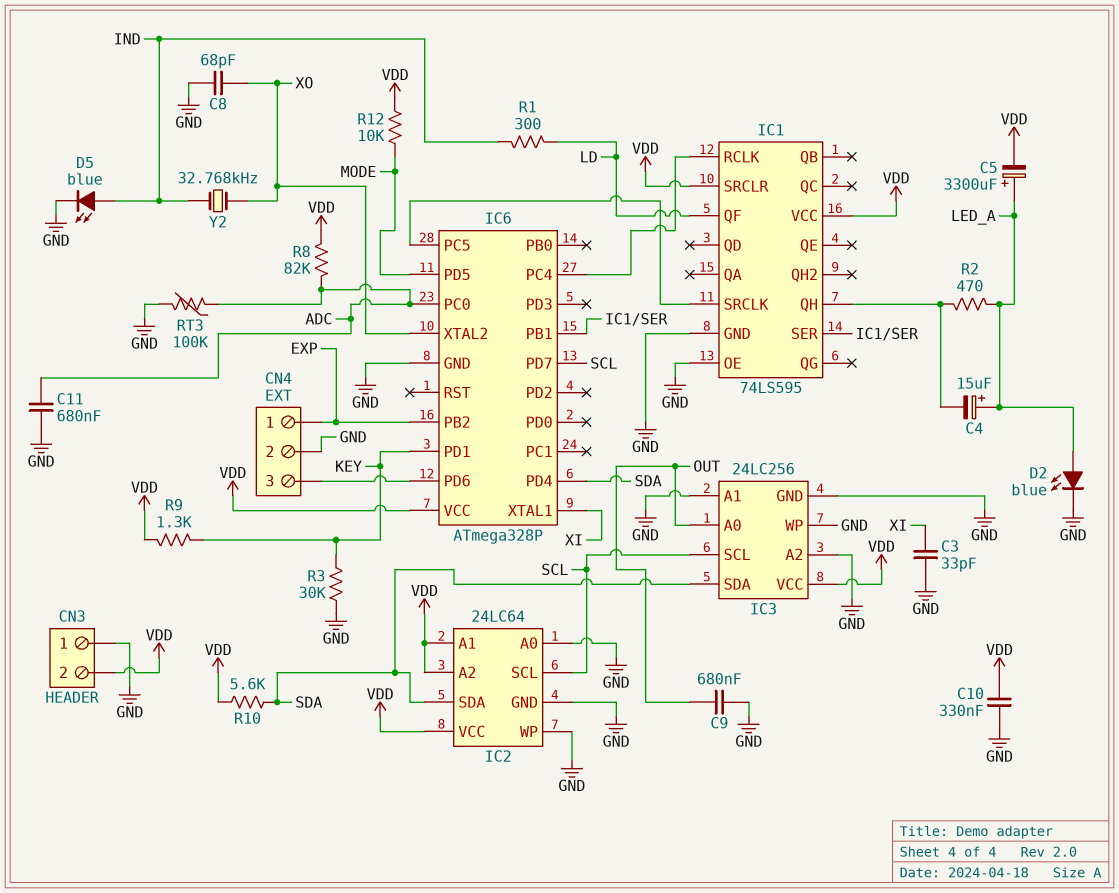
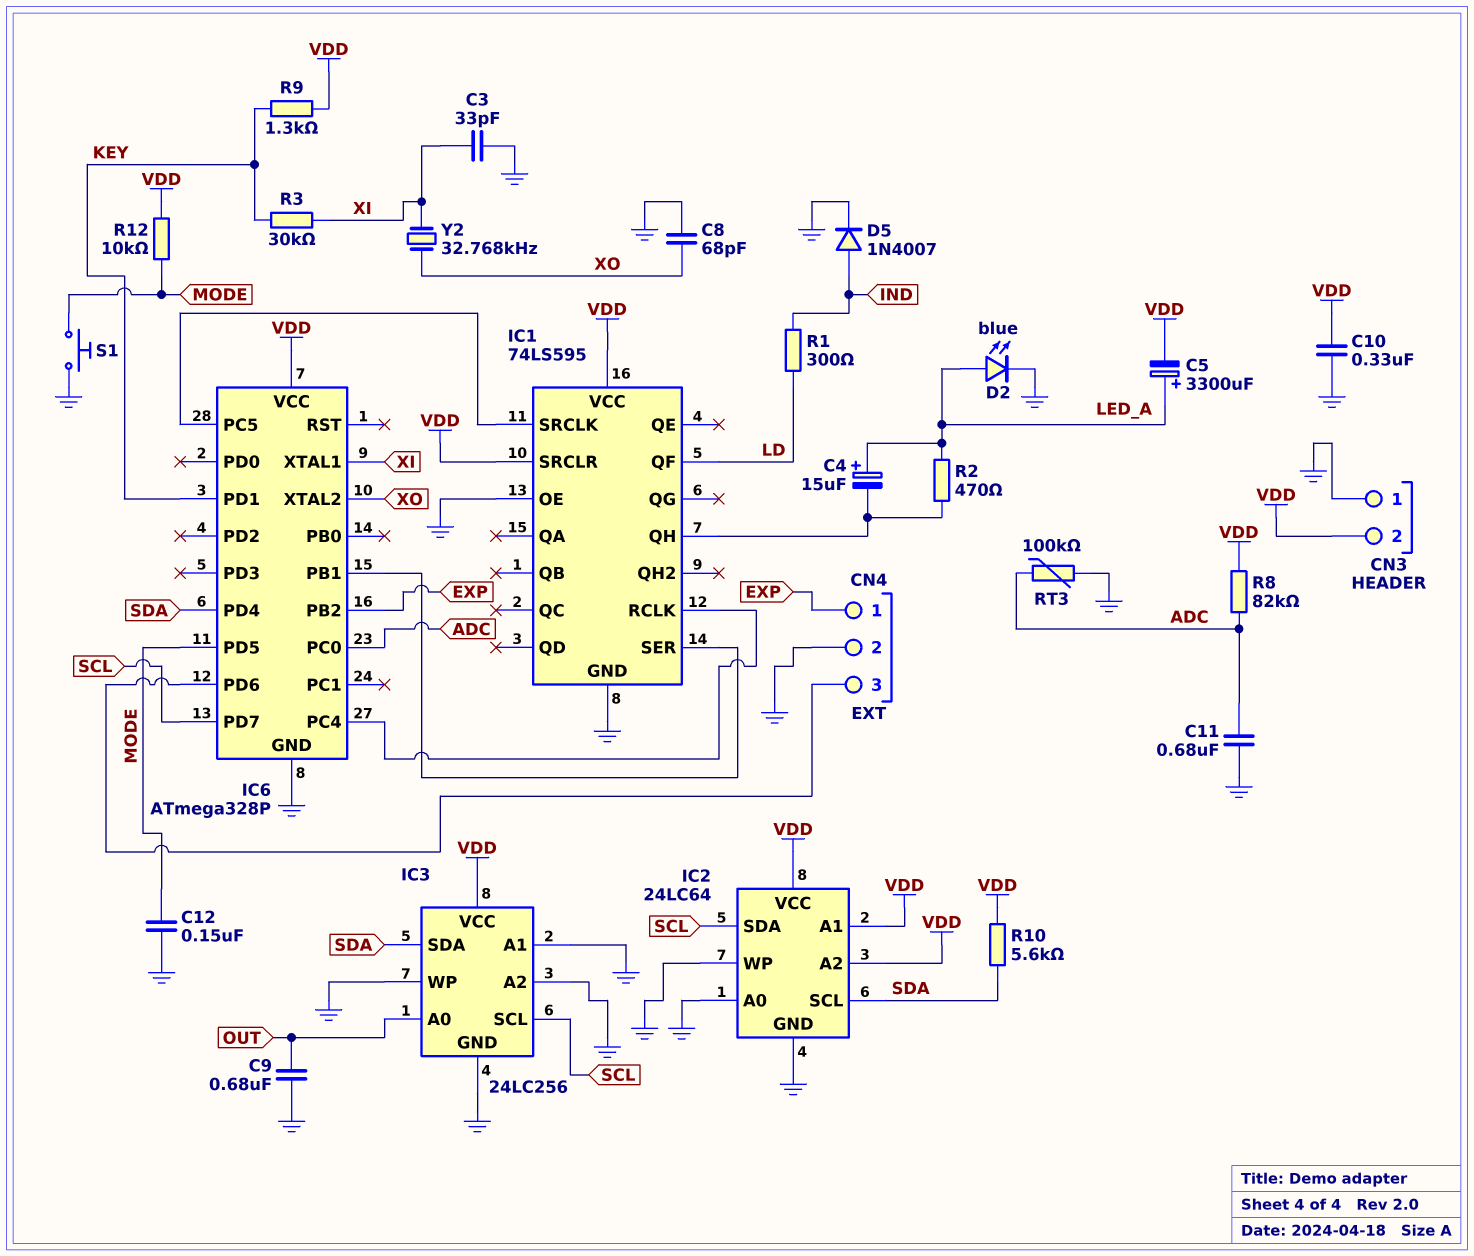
C12: none -> 150nF (GND, MODE)
D5: LED blue (A IND, K GND) -> diode 1N4007 (A IND, K GND)
IC2 pin SCL: SCL -> SDA
IC2 pin SDA: SDA -> SCL
R3: 30k (GND, KEY) -> 30k (KEY, XI)
S1: none -> button (GND, MODE)
Y2: 32.768kHz (IND, XO) -> 32.768kHz (XI, XO)

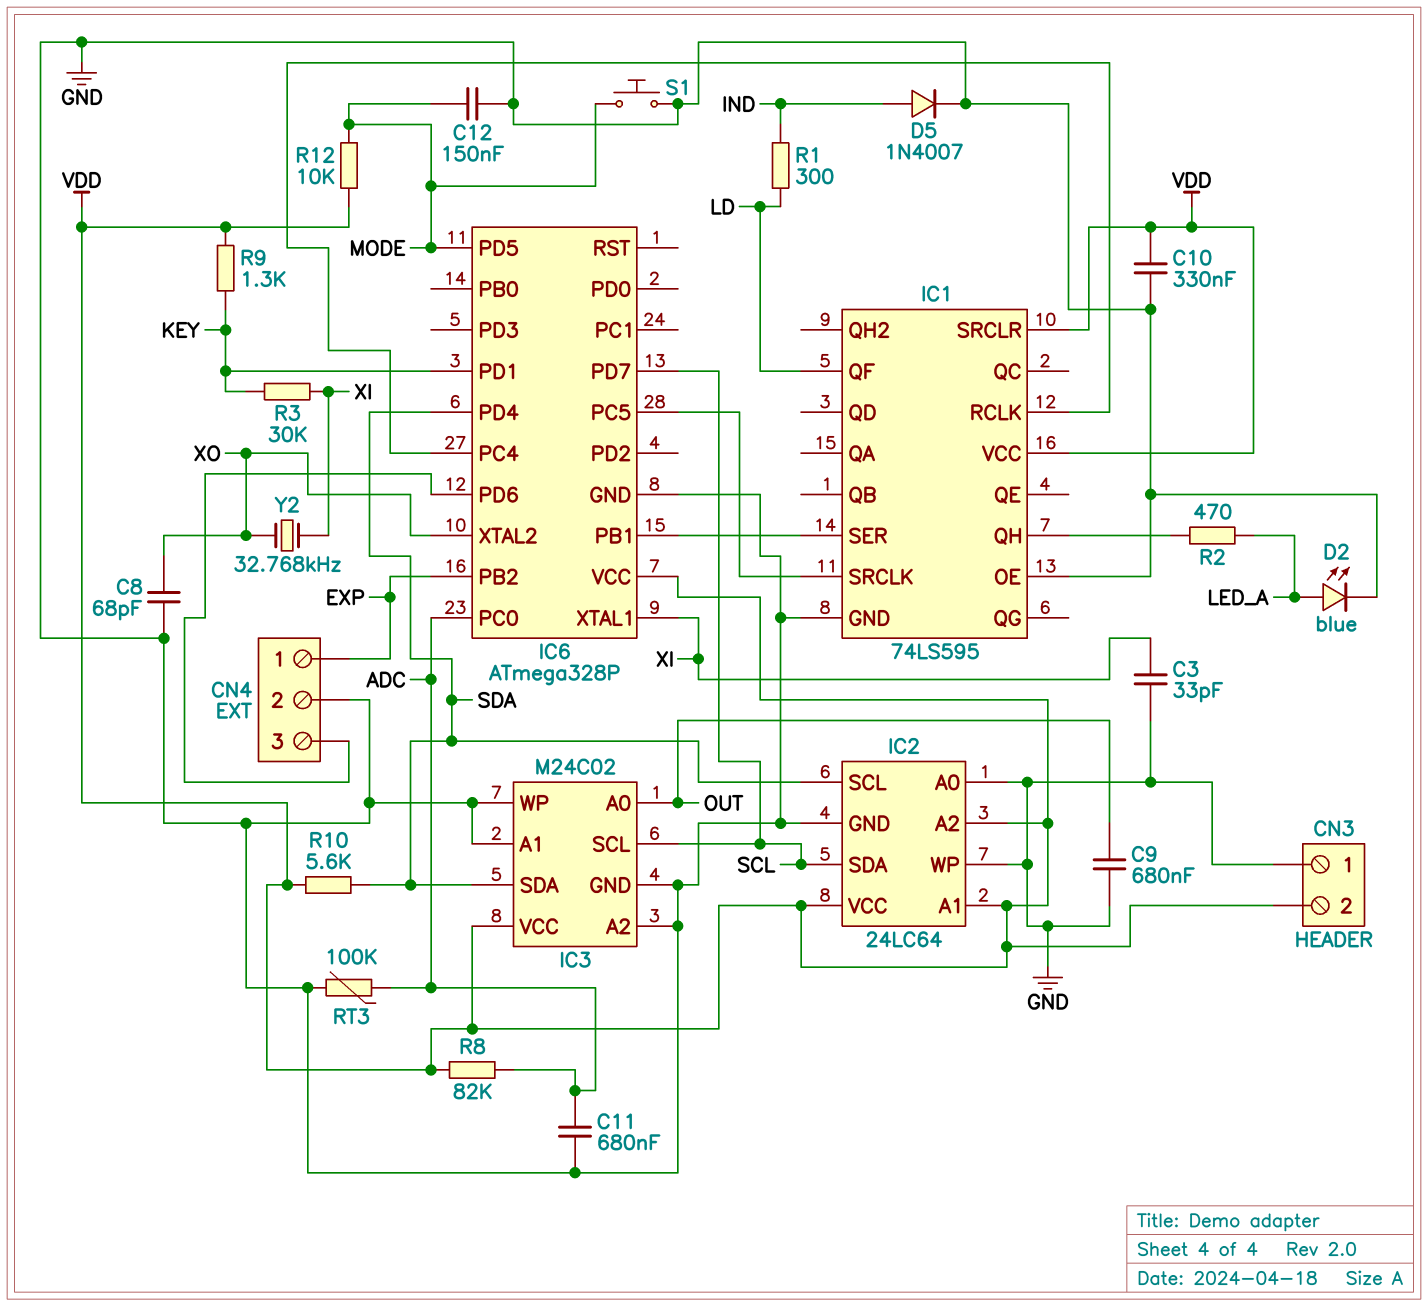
C4: 15uF (plus LED_A, minus IC1/QH) -> none
C5: 3300uF (plus LED_A, minus VDD) -> none
IC3: 24LC256 -> M24C02

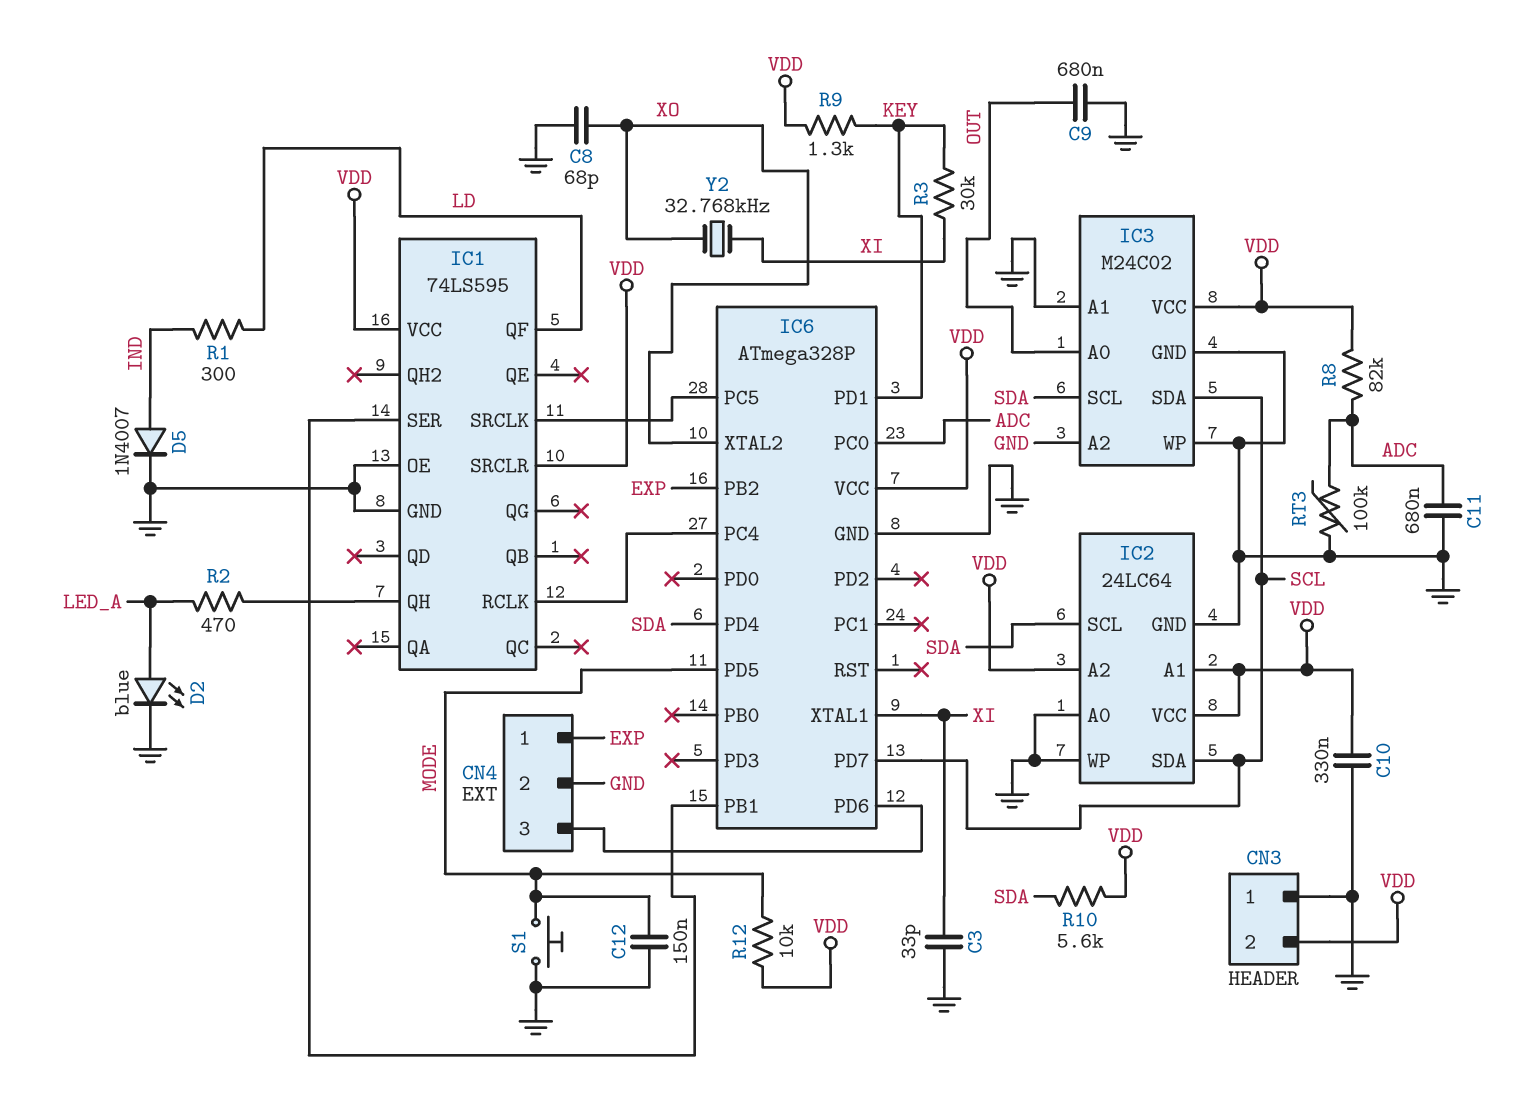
IC3 pin SCL: SCL -> SDA
IC3 pin SDA: SDA -> SCL

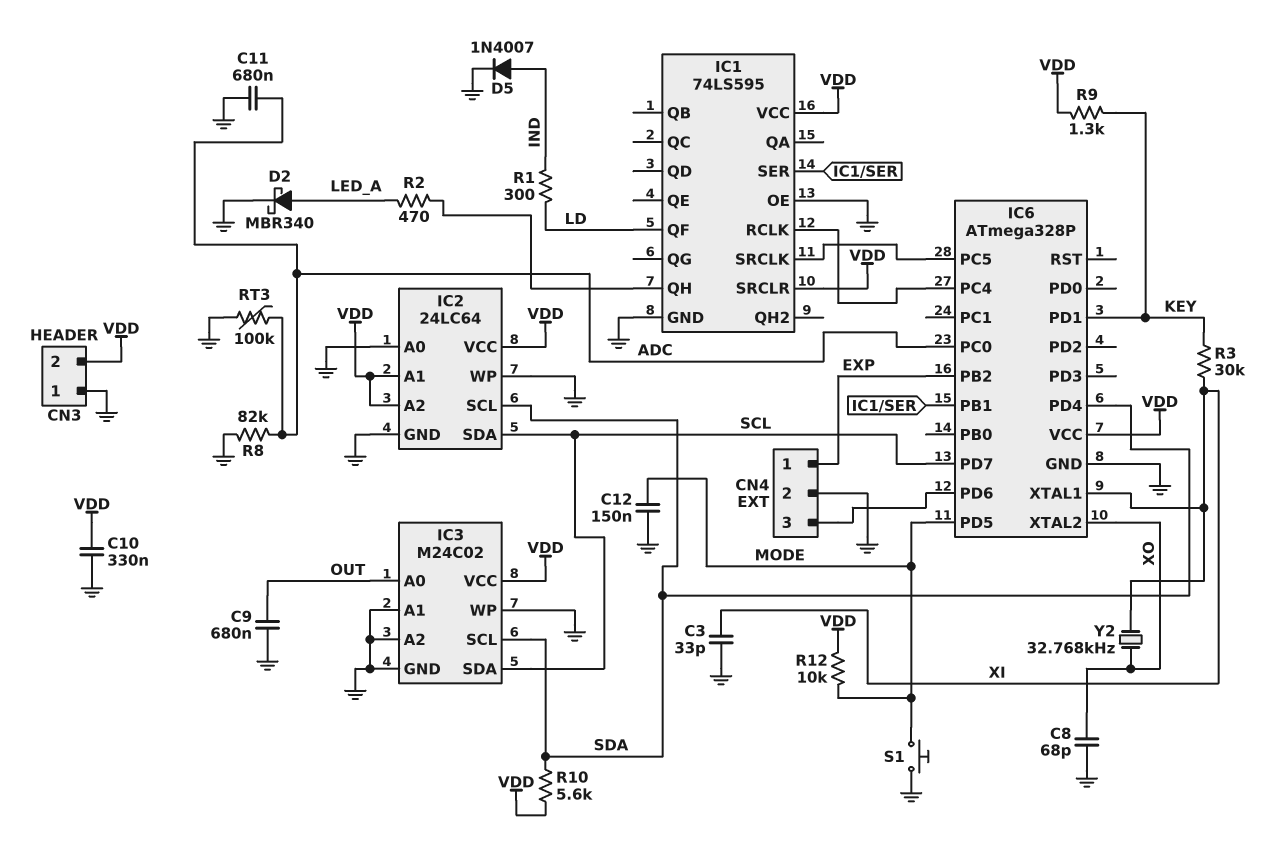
D2: LED blue (A LED_A, K GND) -> schottky MBR340 (A LED_A, K GND)
R8: 82k (ADC, VDD) -> 82k (ADC, GND)

